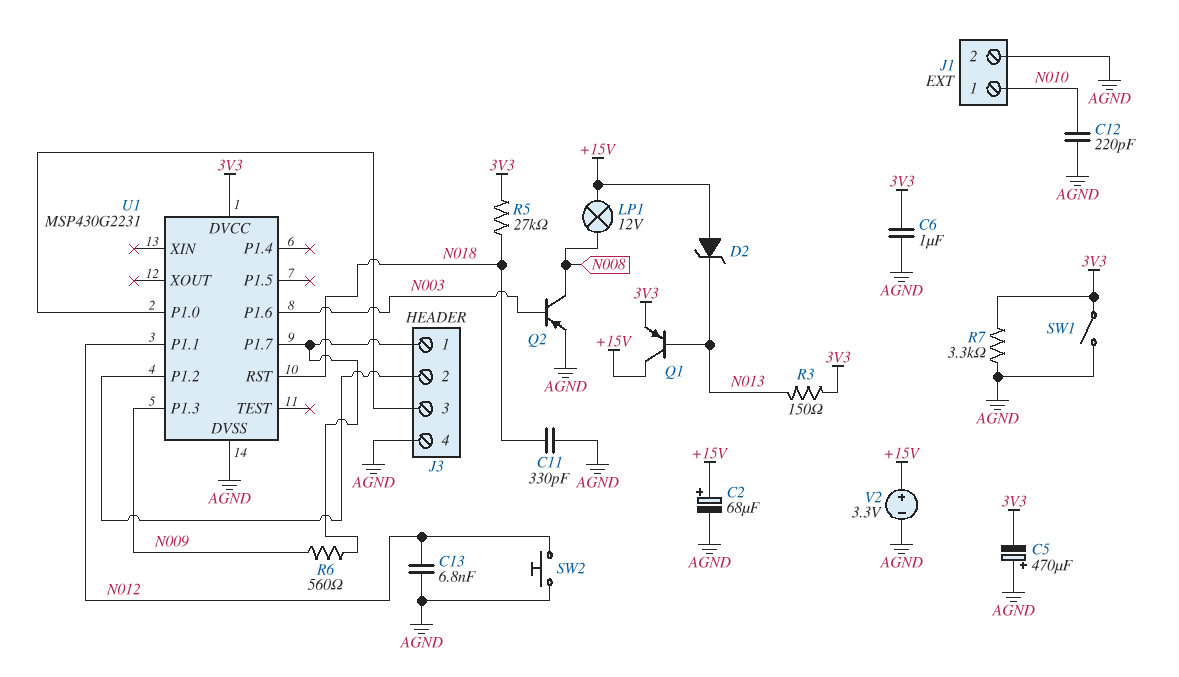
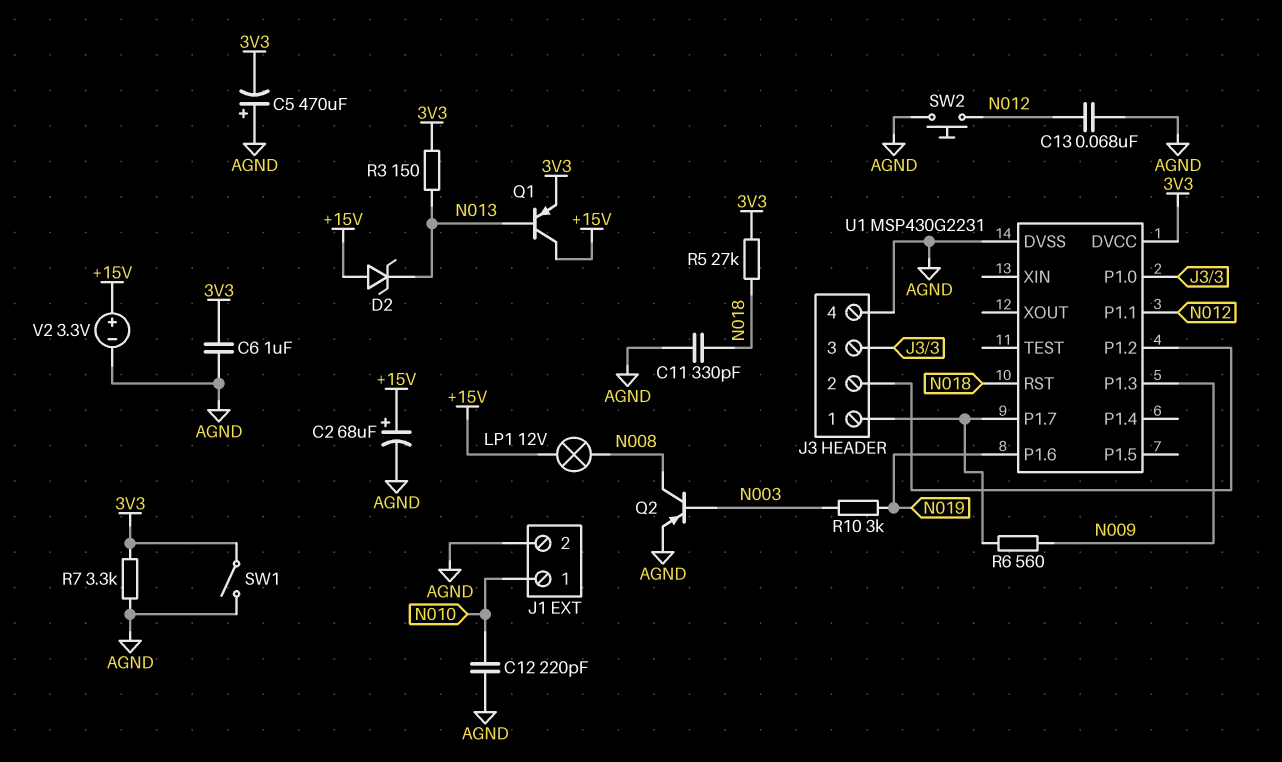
C13: 6.8nF (AGND, N012) -> 68nF (AGND, N012)
R10: none -> 3k (N003, N019)
U1 pin P1.6: N003 -> N019

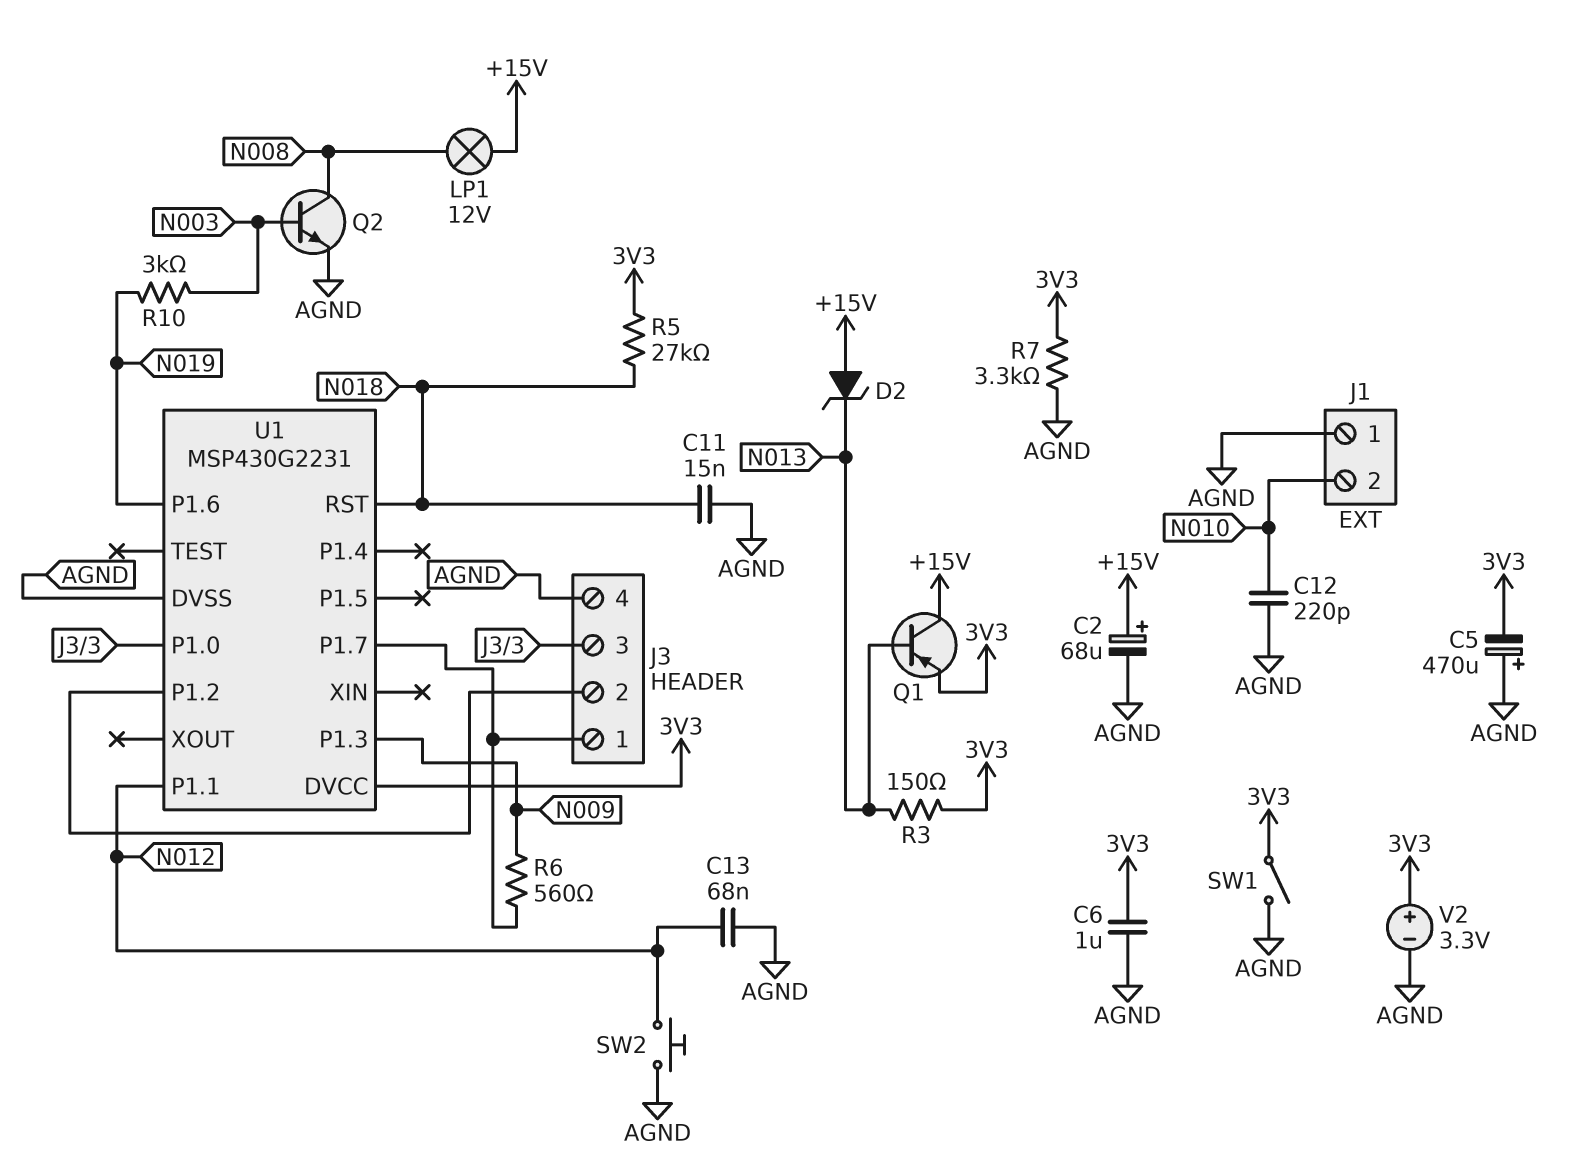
C11: 330pF (AGND, N018) -> 15nF (AGND, N018)
J1 pin 1: N010 -> AGND
J1 pin 2: AGND -> N010
Q2: PNP (B N003, C N008, E AGND) -> NPN (B N003, C N008, E AGND)
V2: 3.3V (plus +15V, minus AGND) -> 3.3V (plus 3V3, minus AGND)

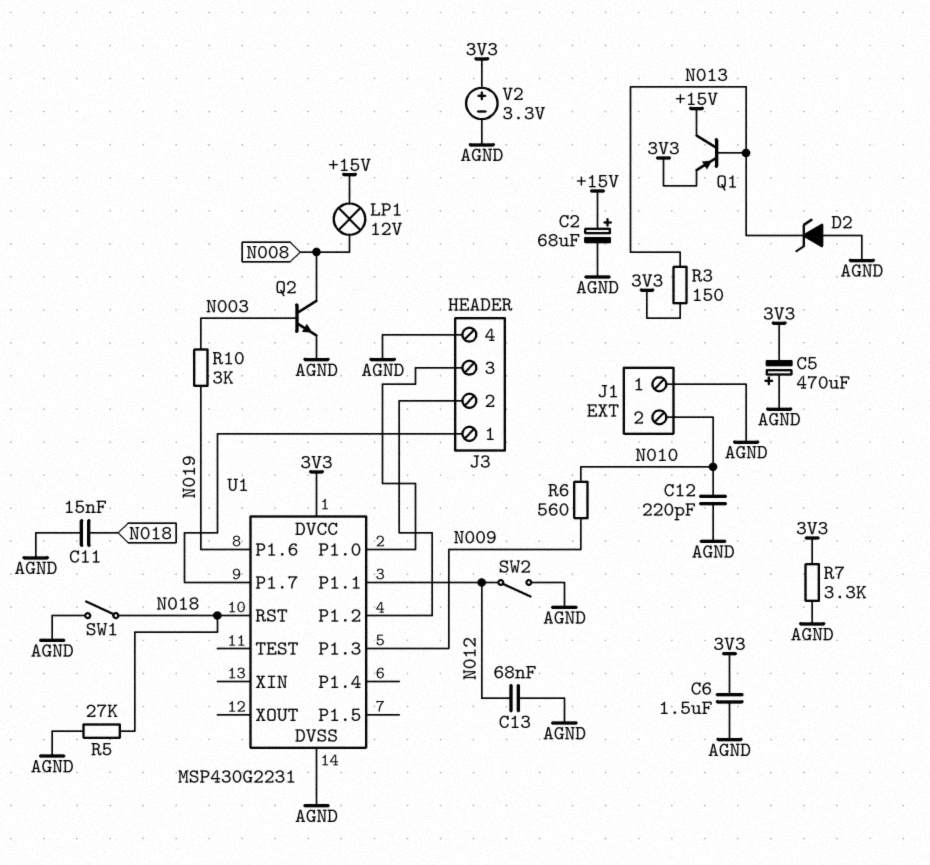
C6: 1uF (3V3, AGND) -> 1.5uF (3V3, AGND)
D2: zener (A +15V, K N013) -> zener (A AGND, K N013)
R5: 27k (3V3, N018) -> 27k (AGND, N018)
R6: 560 (J3/1, N009) -> 560 (N009, N010)
SW1: switch (3V3, AGND) -> switch (AGND, N018)
SW2: button (AGND, N012) -> switch (AGND, N012)

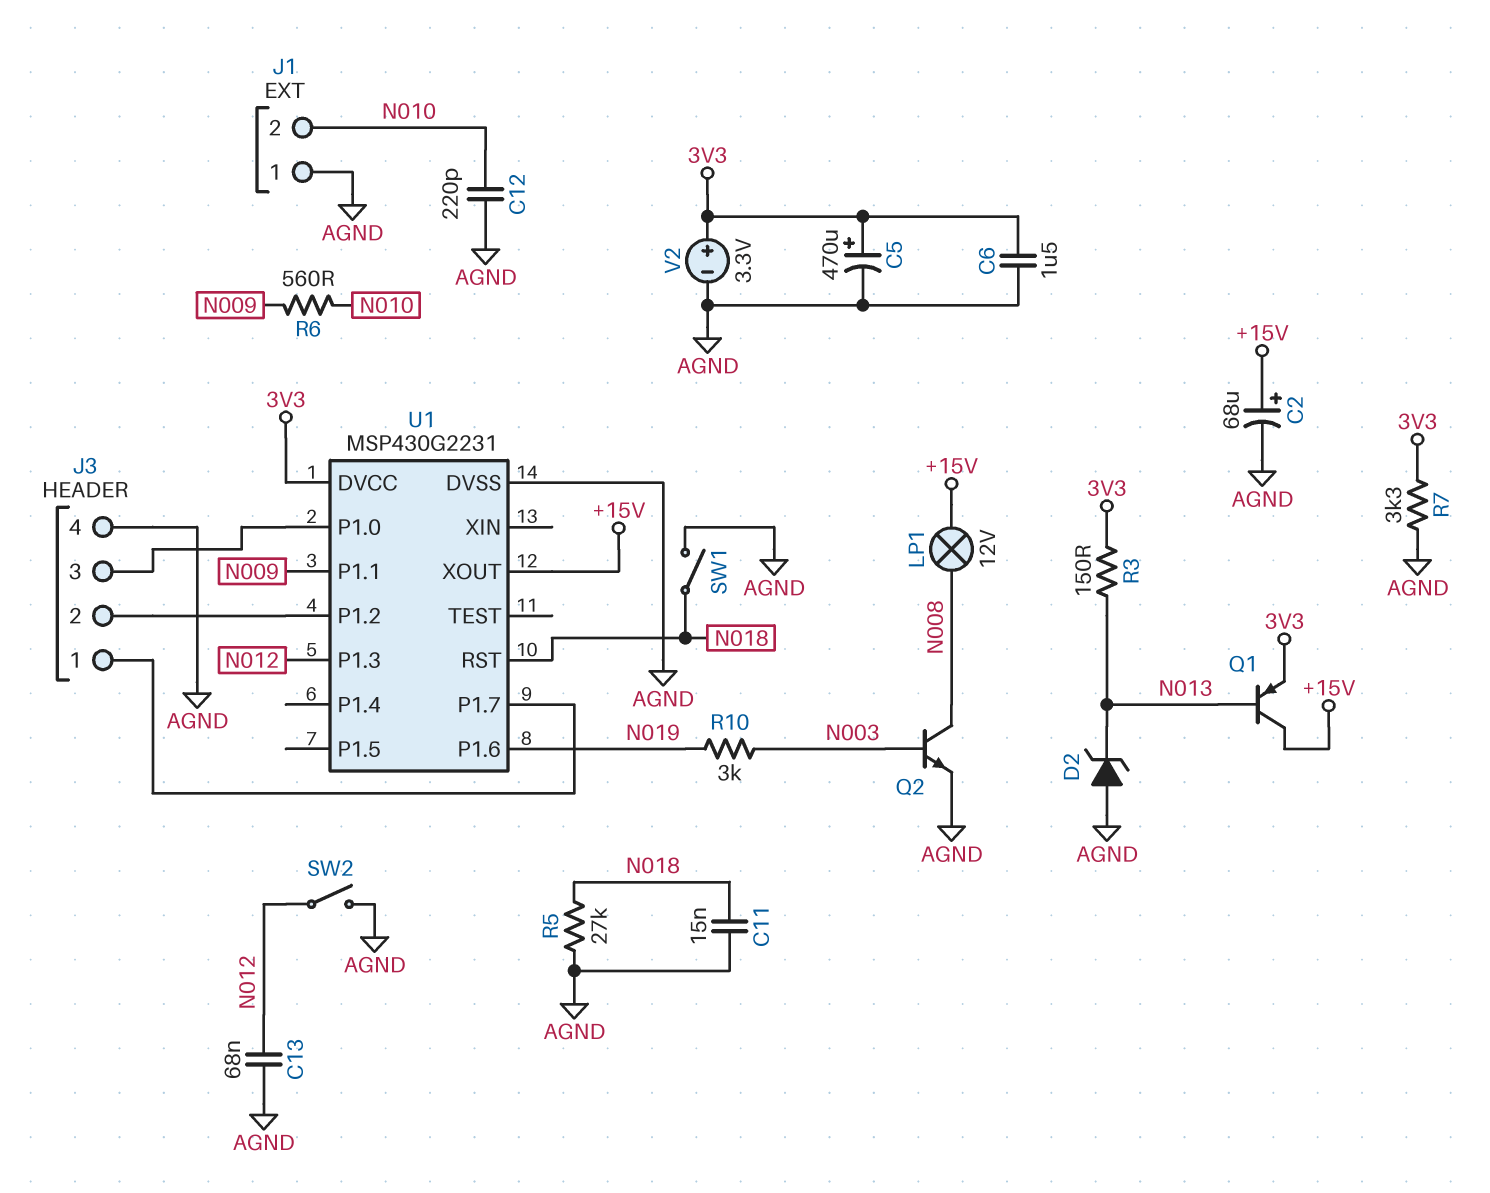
C5: 470uF (plus AGND, minus 3V3) -> 470uF (plus 3V3, minus AGND)
U1 pin P1.1: N012 -> N009
U1 pin P1.3: N009 -> N012
U1 pin XOUT: none -> +15V

